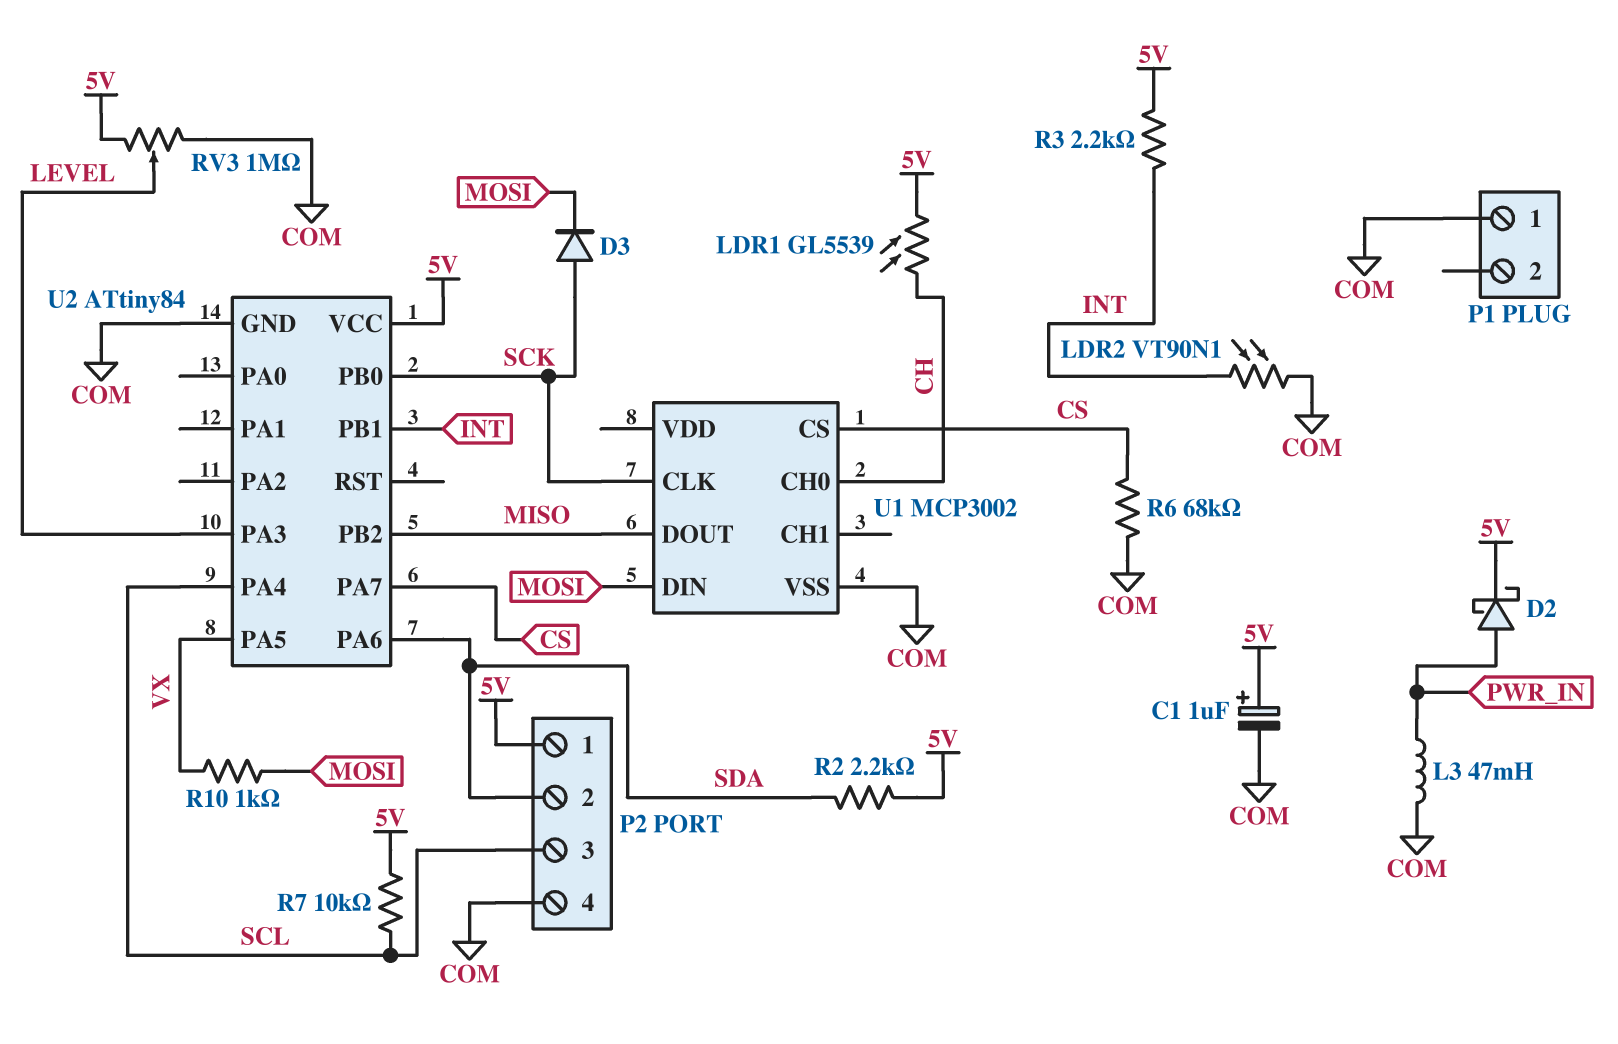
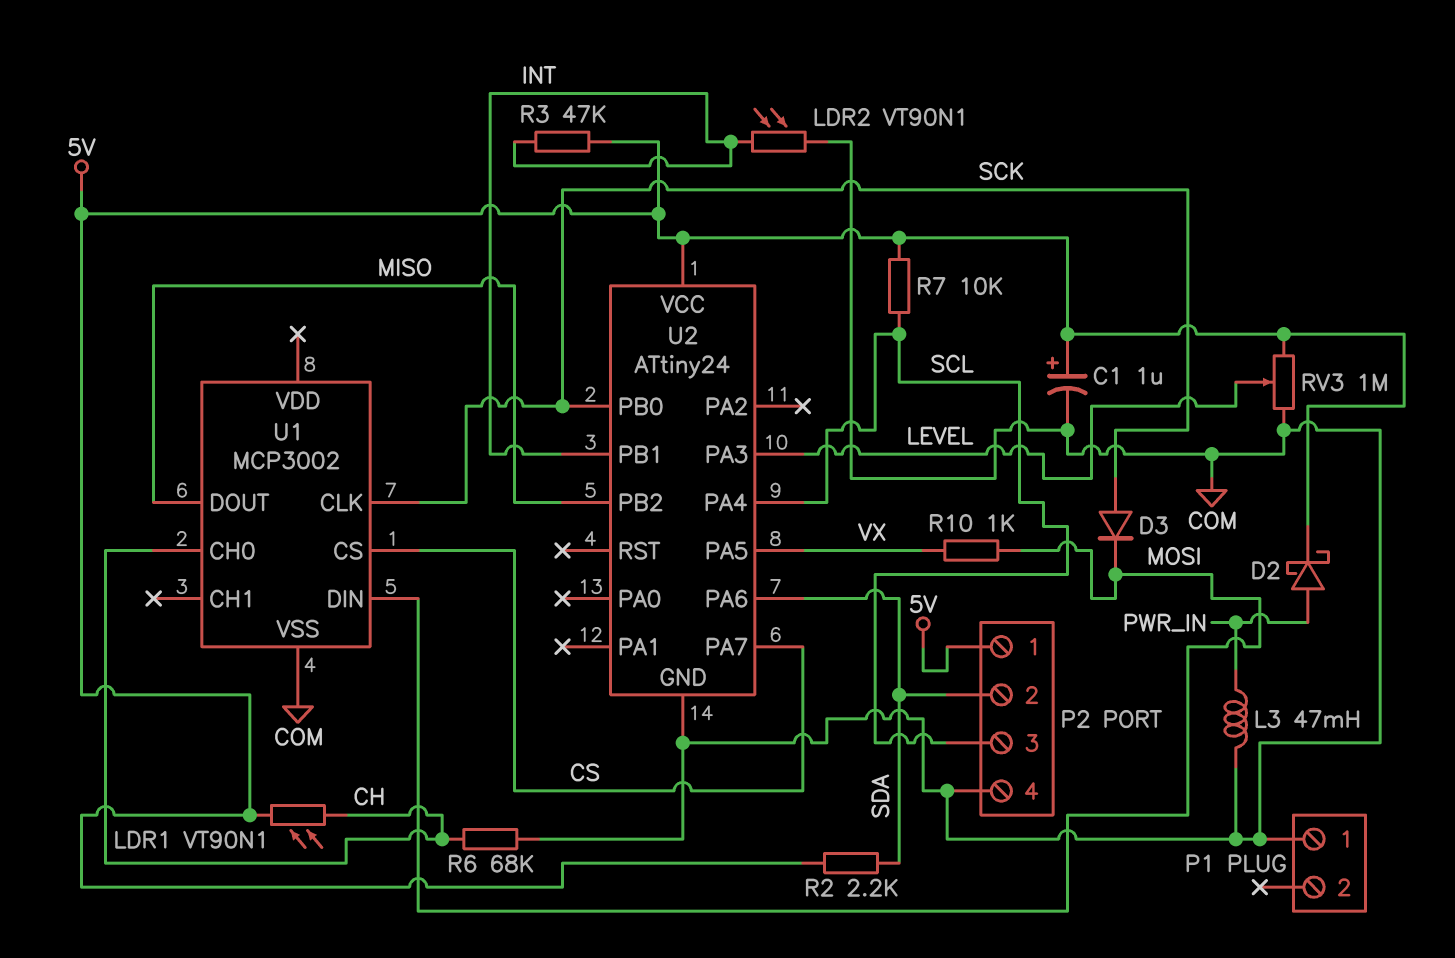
LDR1: GL5539 (5V, CH) -> VT90N1 (5V, CH)
R3: 2.2k (5V, INT) -> 47k (5V, INT)
R6: 68k (COM, CS) -> 68k (CH, COM)
U2: ATtiny84 -> ATtiny24

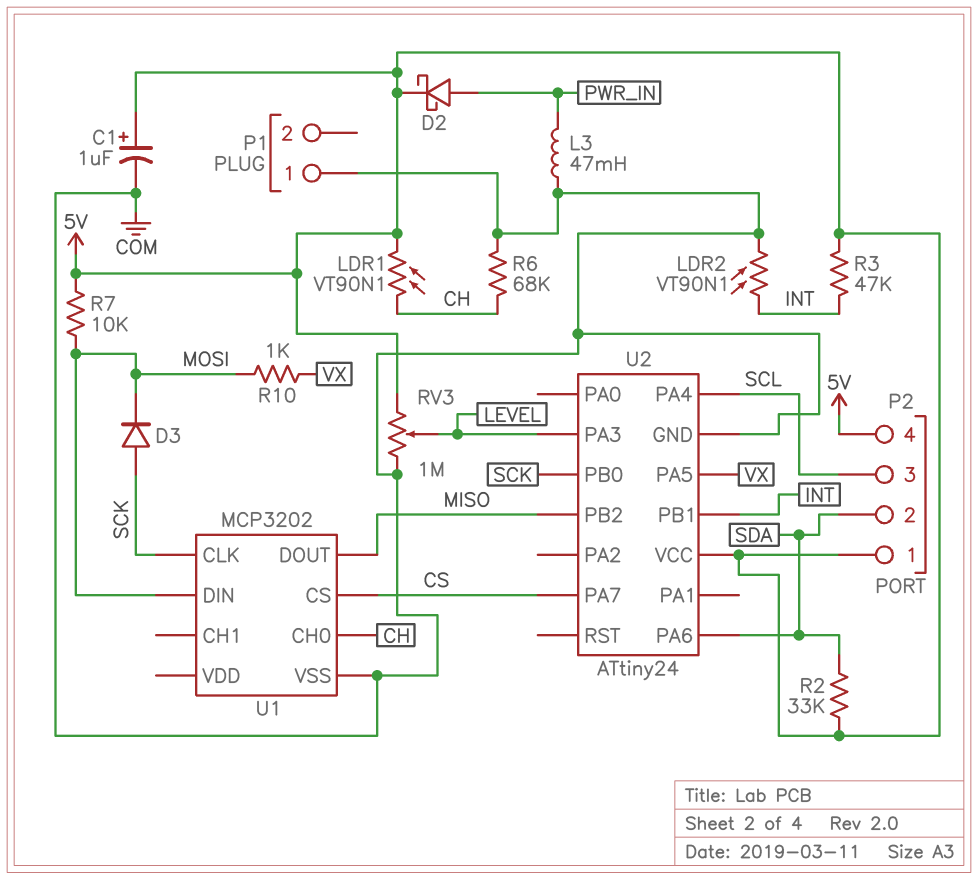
P2 pin 4: COM -> 5V
R2: 2.2k (5V, SDA) -> 33k (5V, SDA)
R7: 10k (5V, SCL) -> 10k (5V, MOSI)
U1: MCP3002 -> MCP3202

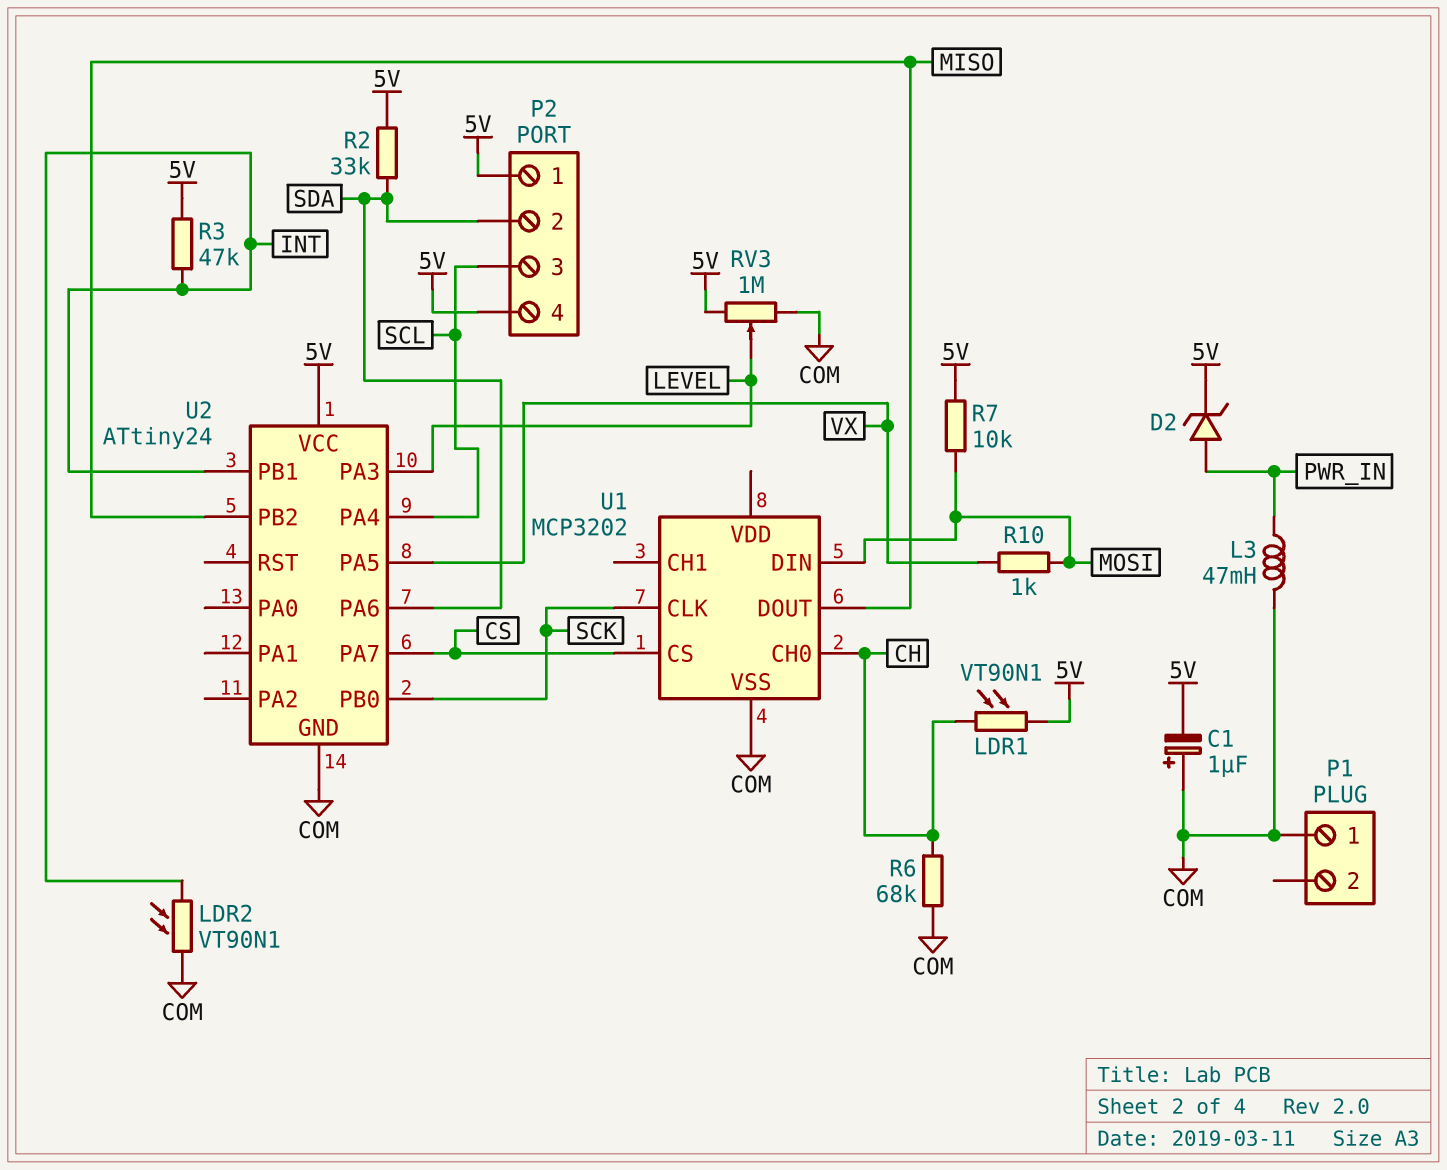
C1: 1uF (plus 5V, minus COM) -> 1uF (plus COM, minus 5V)
D2: schottky (A PWR_IN, K 5V) -> zener (A PWR_IN, K 5V)
D3: diode (A SCK, K MOSI) -> none

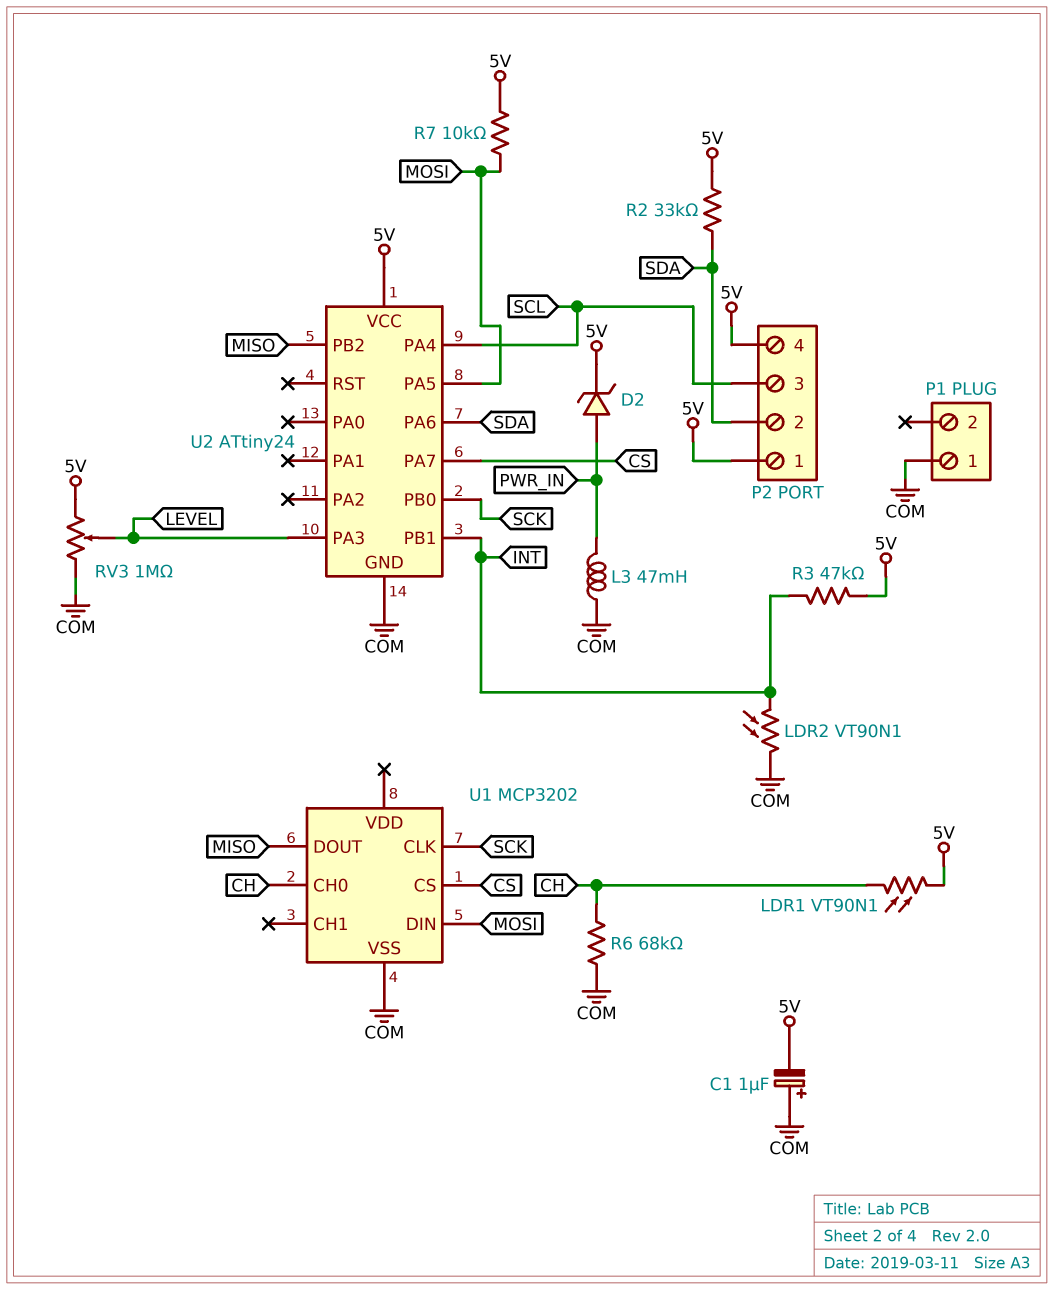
R10: 1k (MOSI, VX) -> none
U2 pin PA5: VX -> MOSI

